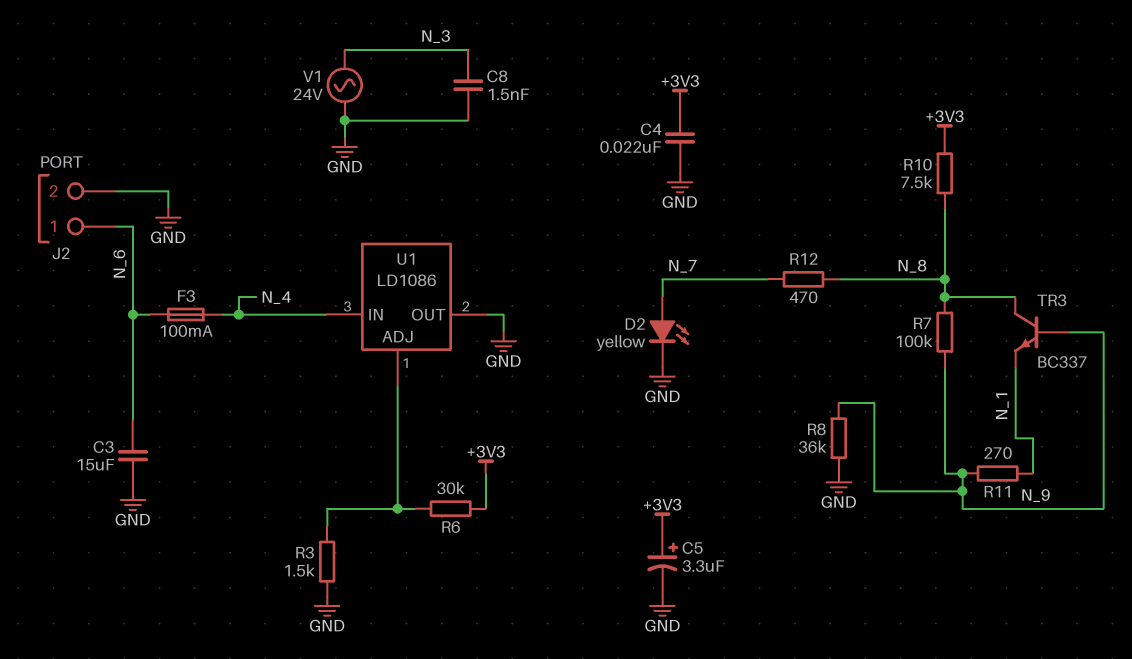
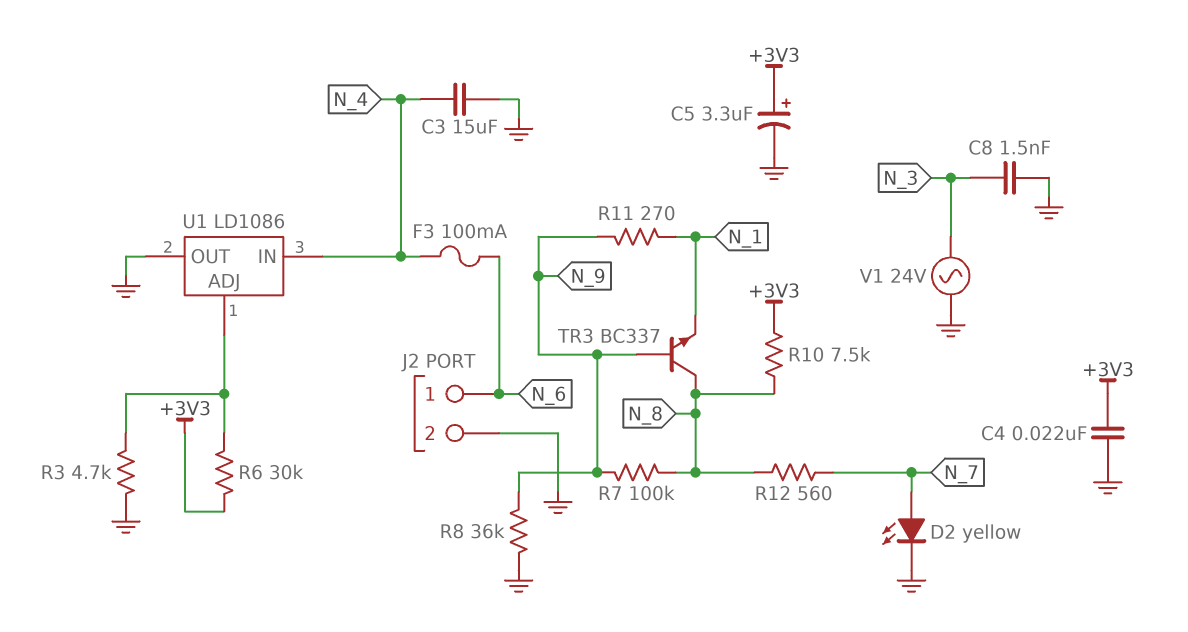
C3: 15uF (GND, N_6) -> 15uF (GND, N_4)
R3: 1.5k (GND, U1/ADJ) -> 4.7k (GND, U1/ADJ)
R12: 470 (N_7, N_8) -> 560 (N_7, N_8)

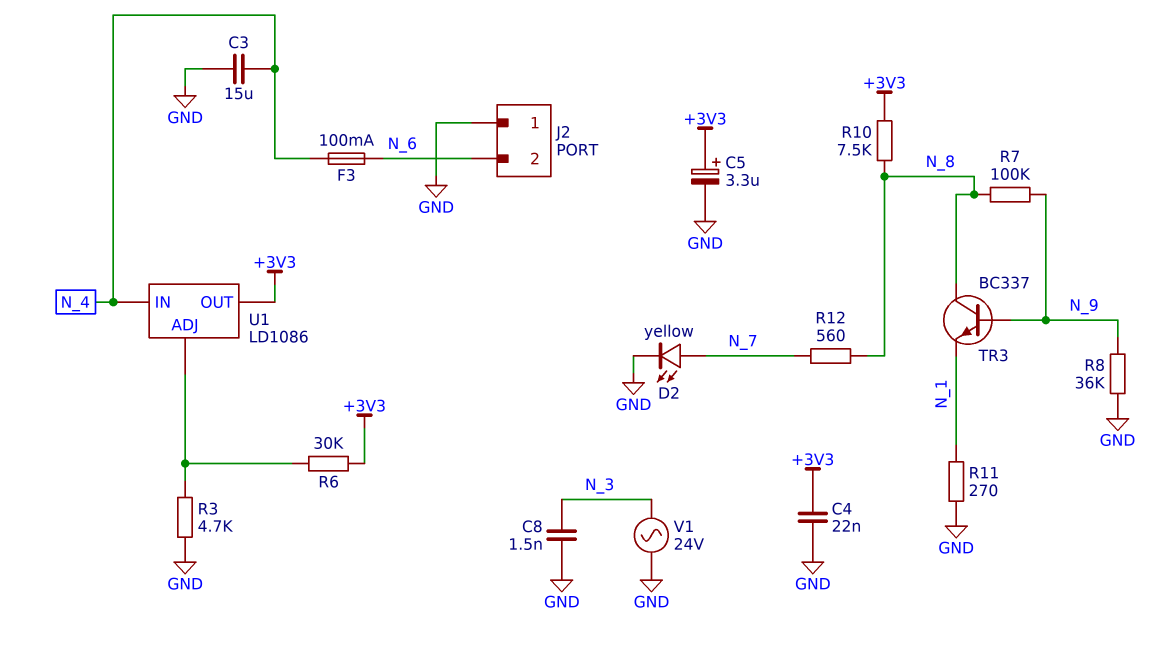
J2 pin 1: N_6 -> GND
J2 pin 2: GND -> N_6
R11: 270 (N_1, N_9) -> 270 (GND, N_1)
U1 pin OUT: GND -> +3V3

